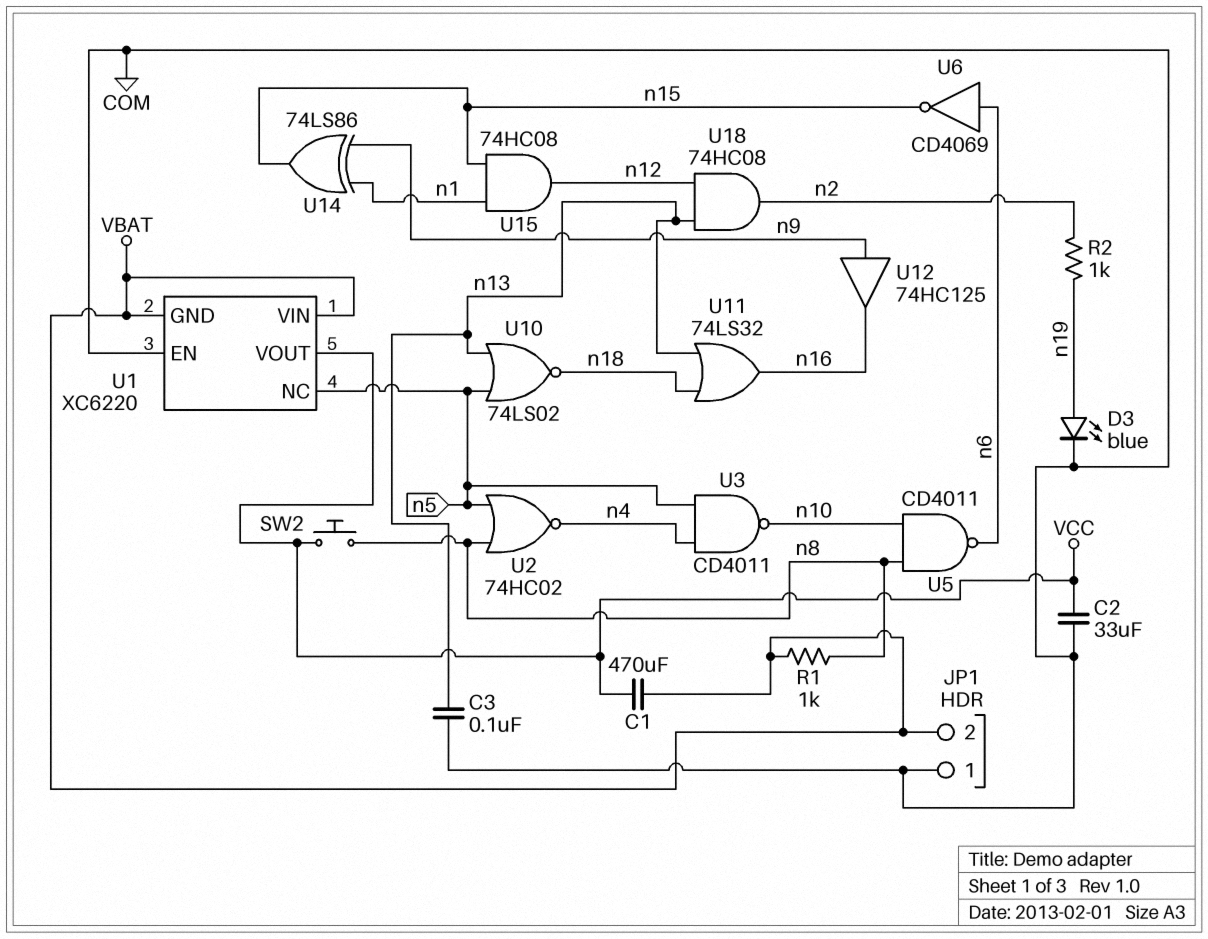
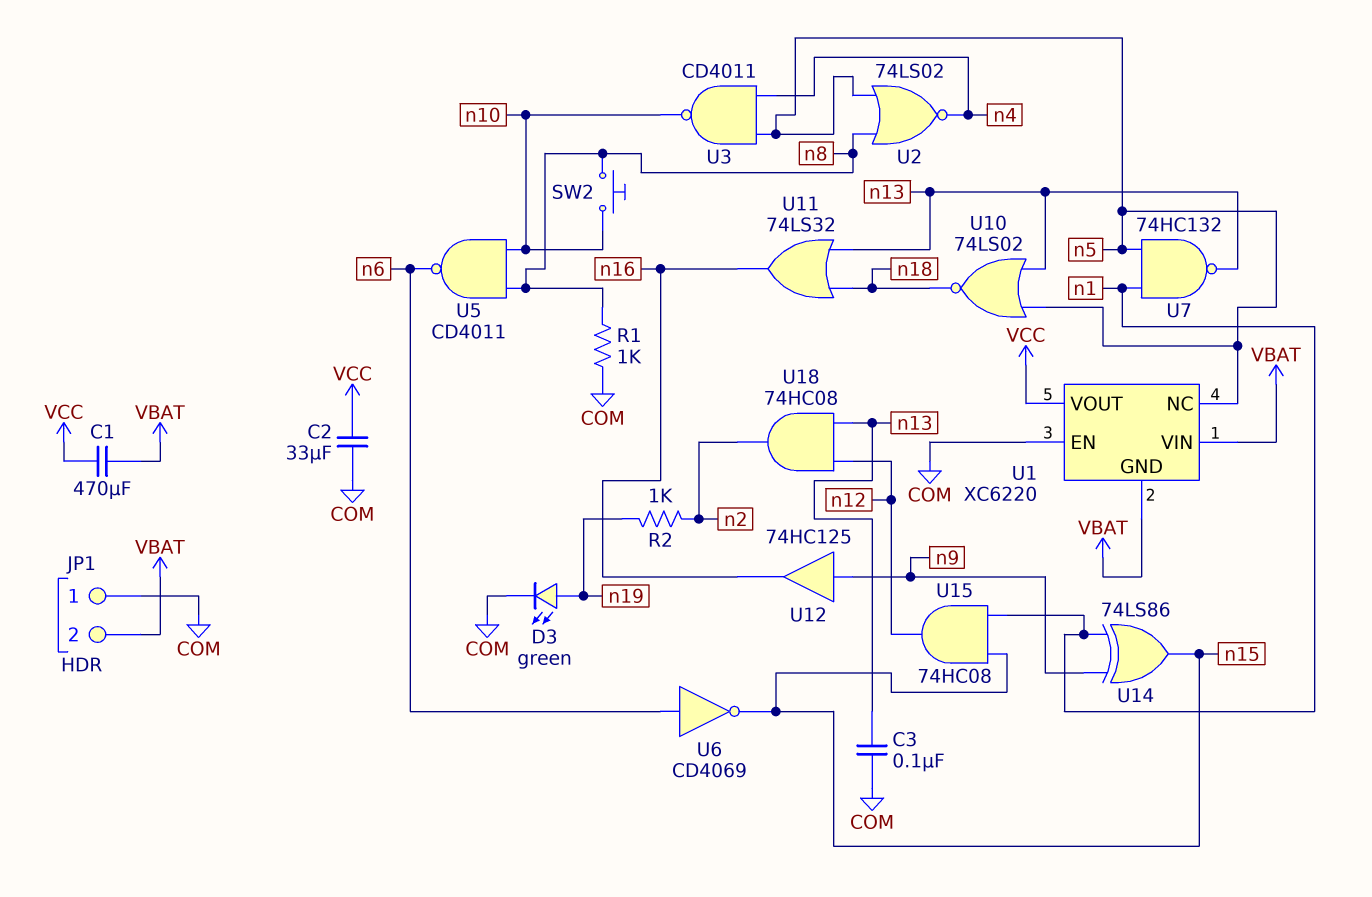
D3: LED blue (A n19, K COM) -> LED green (A n19, K COM)
R1: 1k (VBAT, n8) -> 1k (COM, n8)
SW2: button (VCC, n8) -> button (n8, n10)
U2: NOR 74HC02 (in n5, in n8, out n4) -> NOR 74LS02 (in n5, in n8, out n4)
U7: none -> NAND 74HC132 (in n1, in n5, out n13)

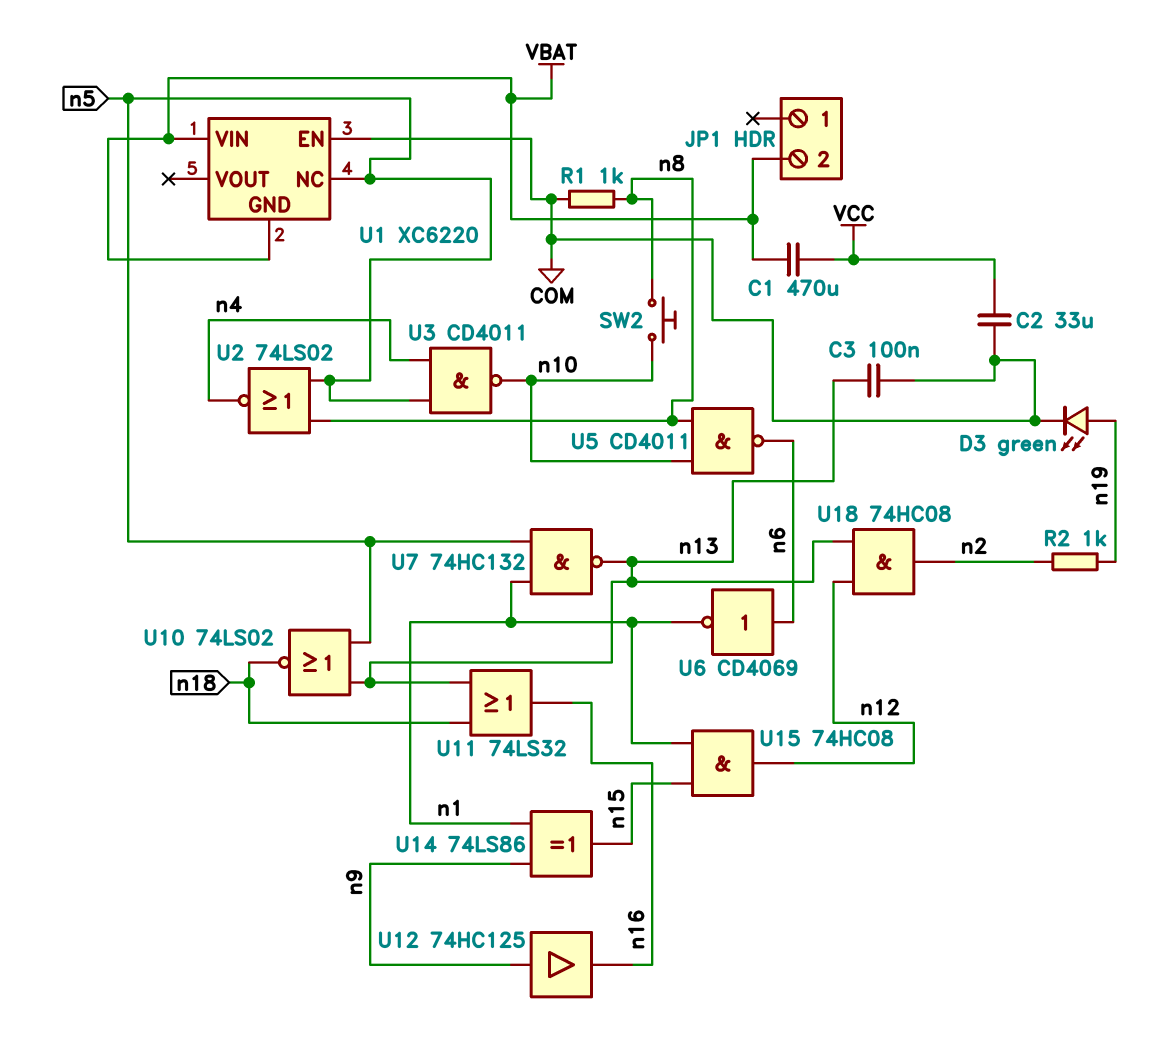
JP1 pin 1: COM -> none
U1 pin VOUT: VCC -> none
U6: NOT CD4069 (in n6, out n15) -> NOT CD4069 (in n6, out n1)

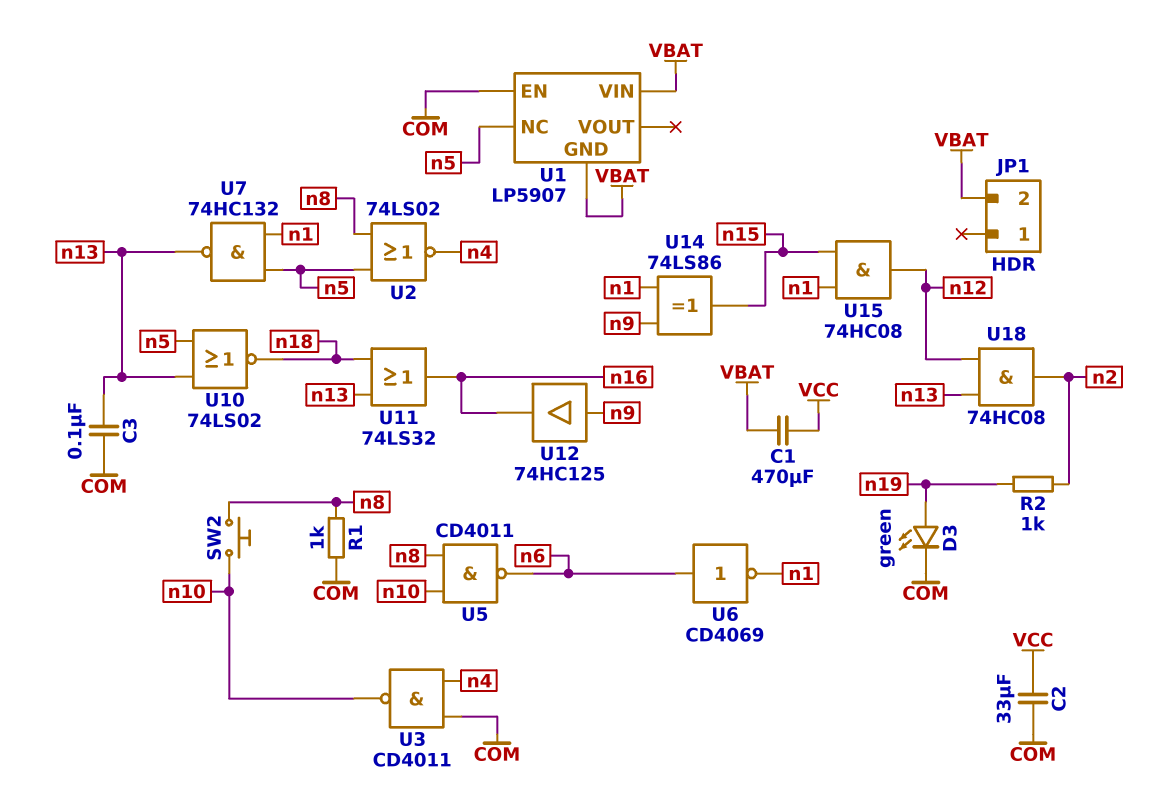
U1: XC6220 -> LP5907
U3: NAND CD4011 (in n4, in n5, out n10) -> NAND CD4011 (in COM, in n4, out n10)

